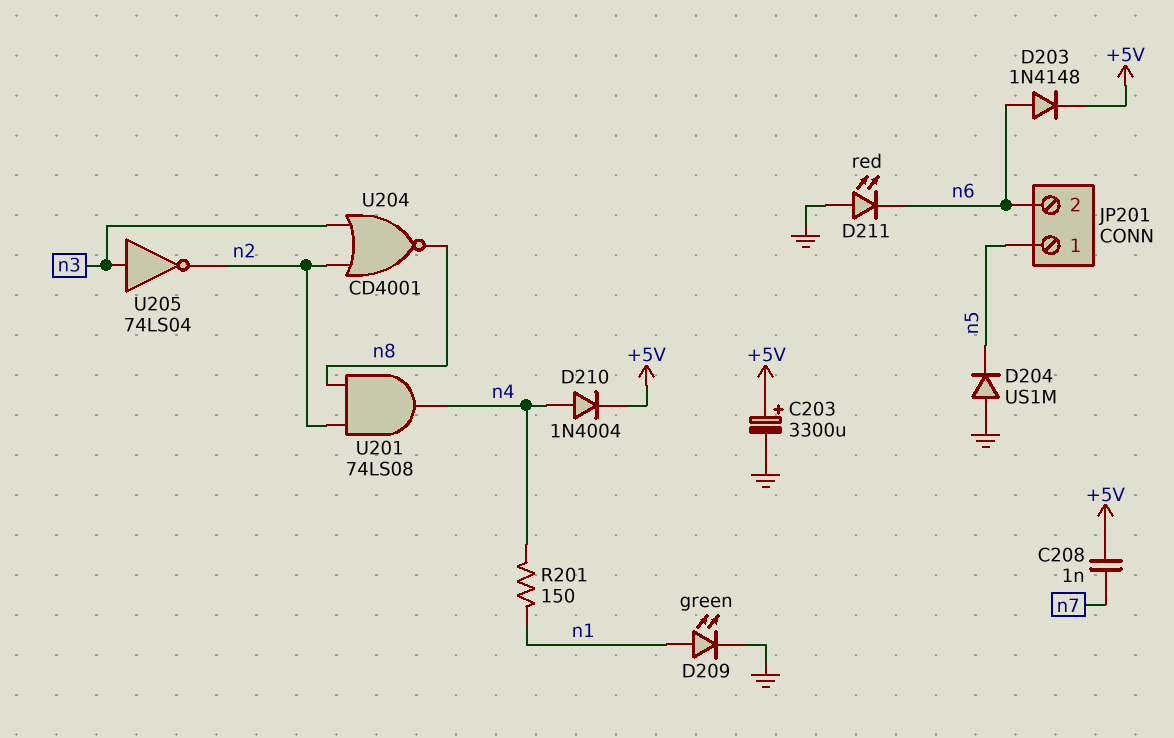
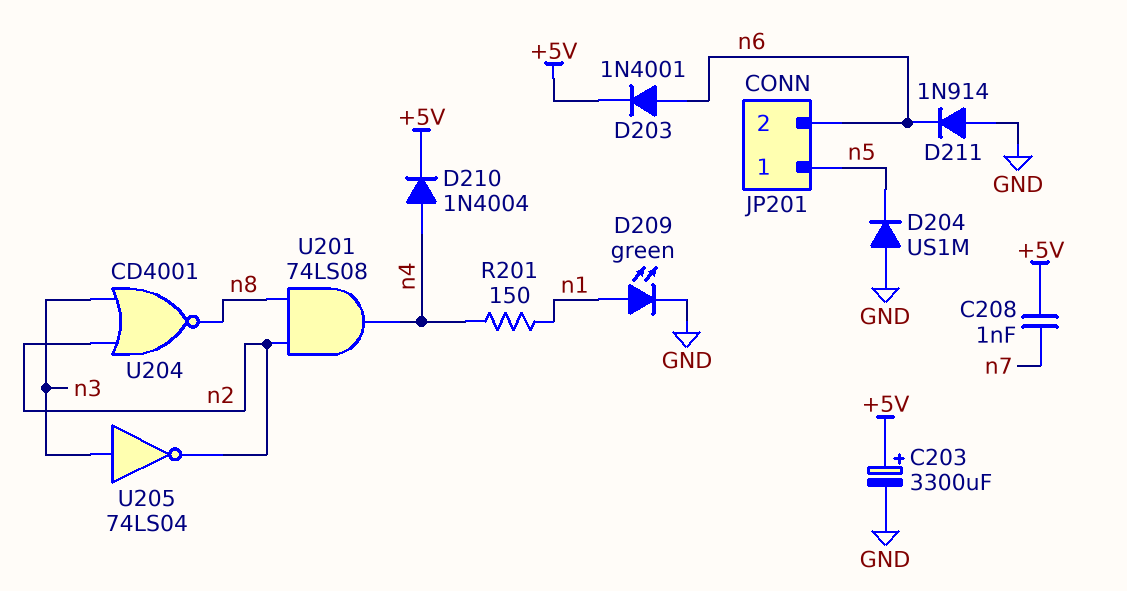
D203: diode 1N4148 (A n6, K +5V) -> diode 1N4001 (A n6, K +5V)
D211: LED red (A GND, K n6) -> diode 1N914 (A GND, K n6)

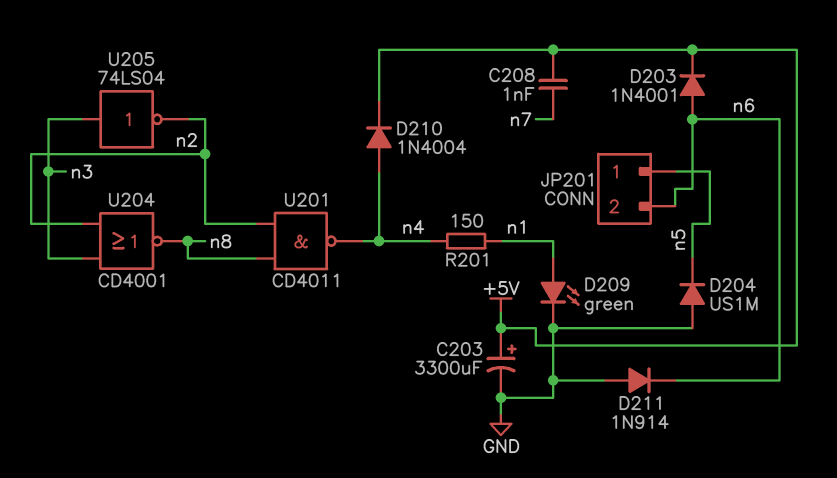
U201: AND 74LS08 (in n2, in n8, out n4) -> NAND CD4011 (in n2, in n8, out n4)

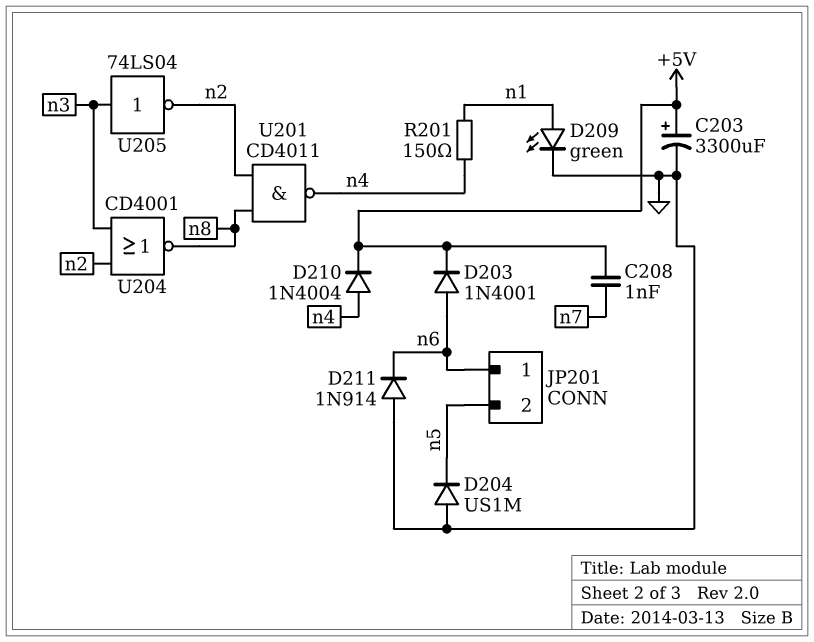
JP201 pin 1: n5 -> n6
JP201 pin 2: n6 -> n5

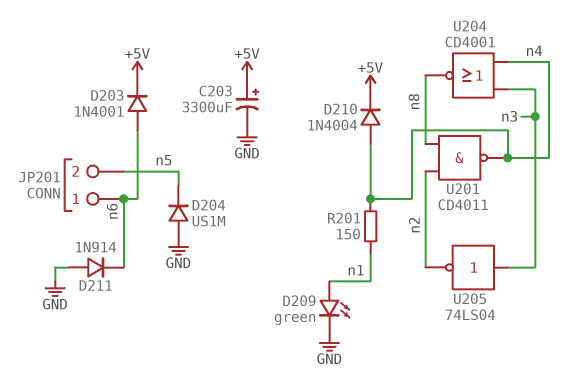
C208: 1nF (+5V, n7) -> none
U204: NOR CD4001 (in n2, in n3, out n8) -> NOR CD4001 (in n3, in n4, out n8)

